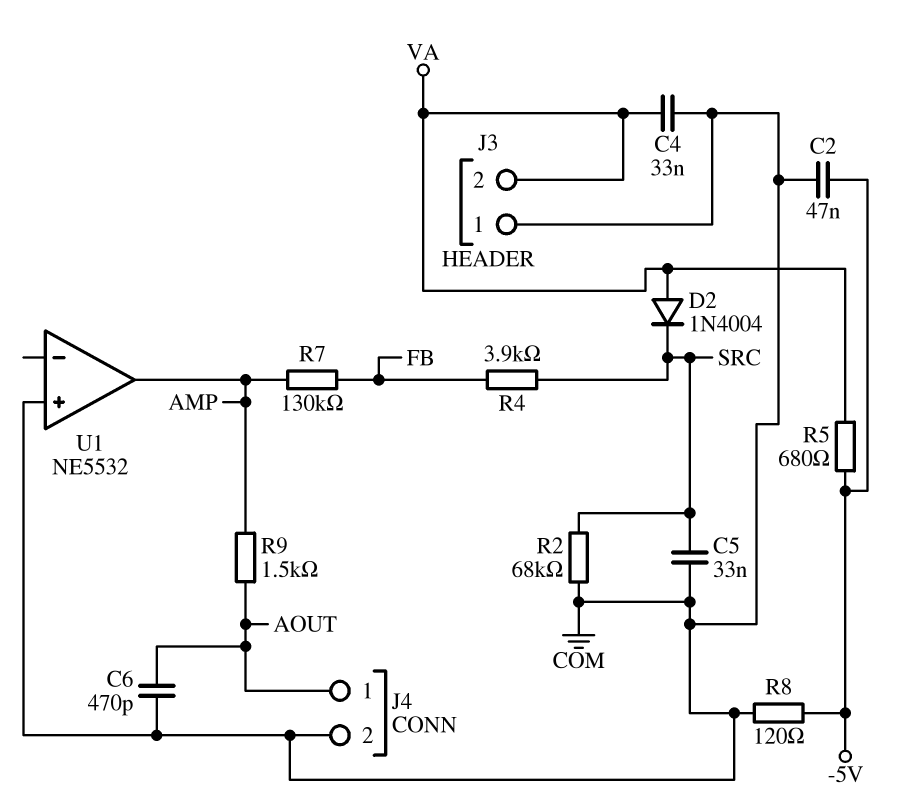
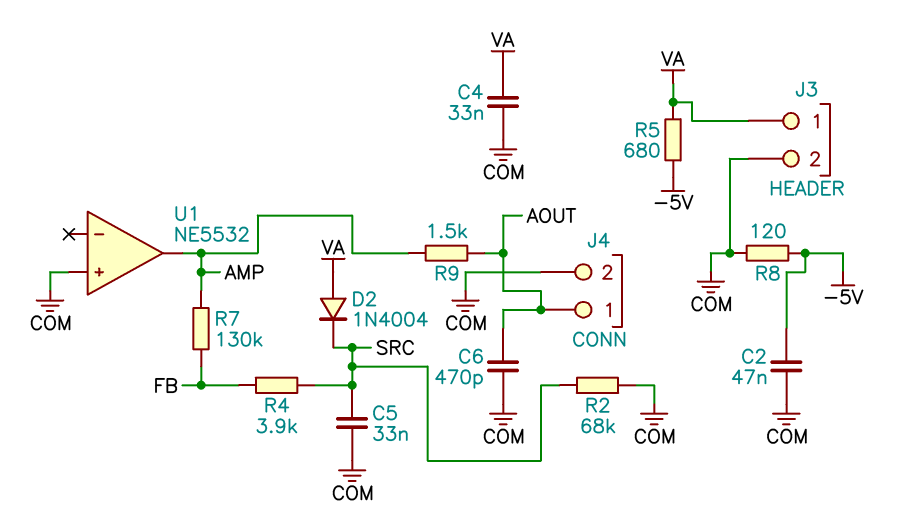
J3 pin 1: COM -> VA
J3 pin 2: VA -> COM

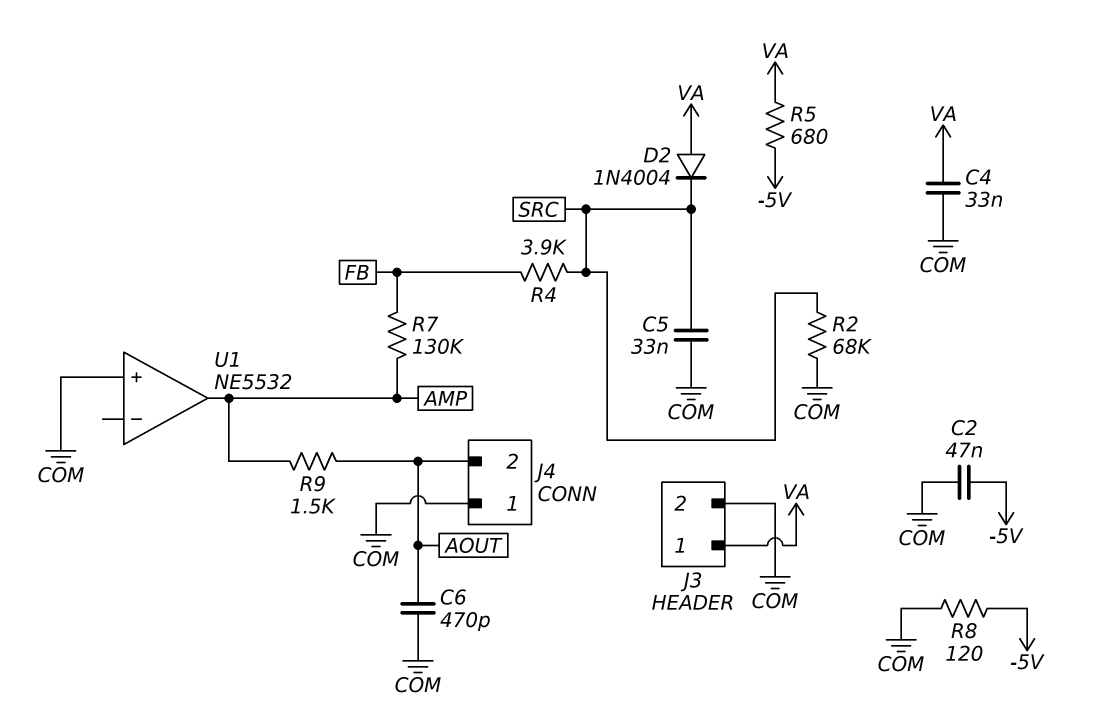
J4 pin 1: AOUT -> COM
J4 pin 2: COM -> AOUT

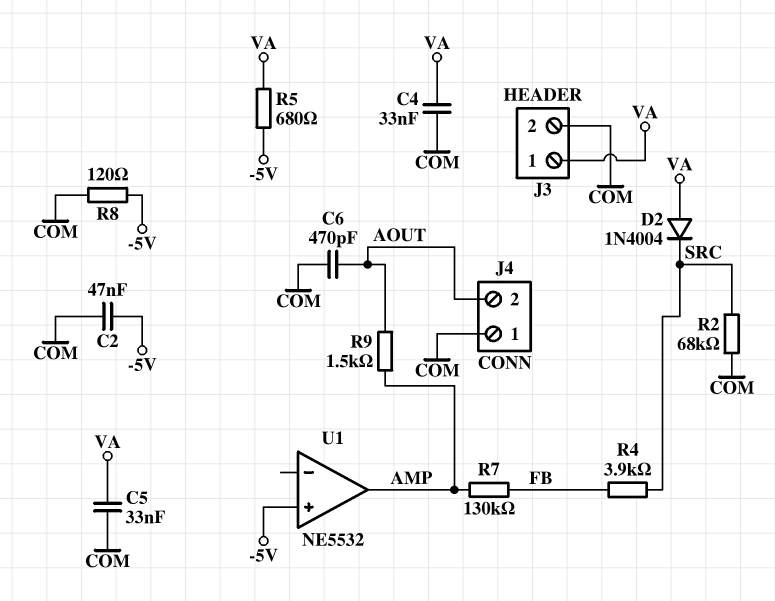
C5: 33nF (COM, SRC) -> 33nF (COM, VA)
U1 pin in+: COM -> -5V

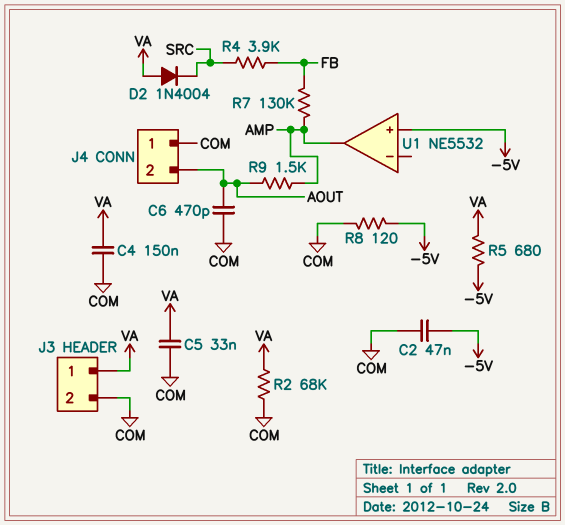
C4: 33nF (COM, VA) -> 150nF (COM, VA)
R2: 68k (COM, SRC) -> 68k (COM, VA)

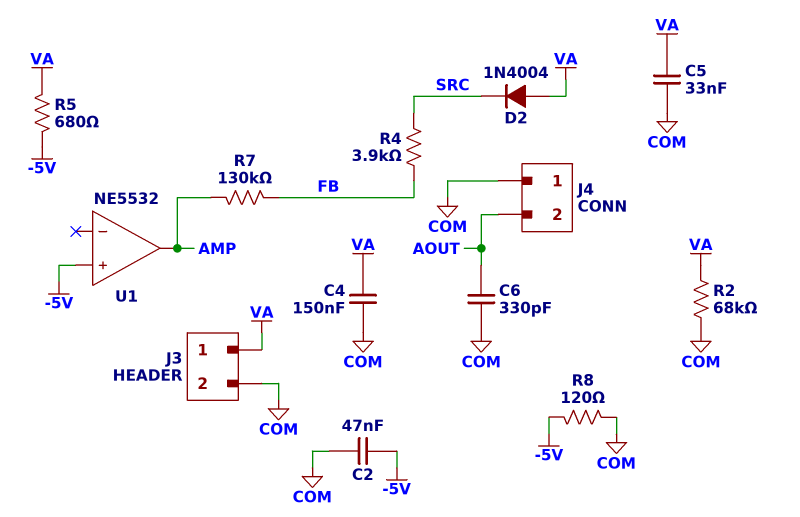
C6: 470pF (AOUT, COM) -> 330pF (AOUT, COM)
R9: 1.5k (AMP, AOUT) -> none

